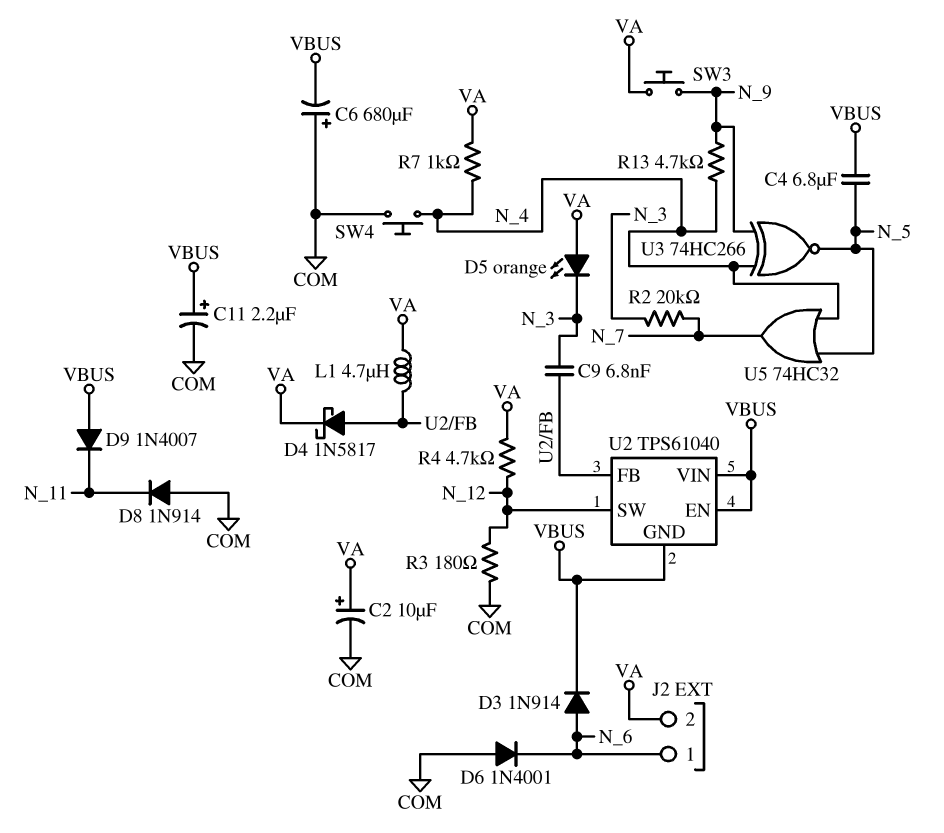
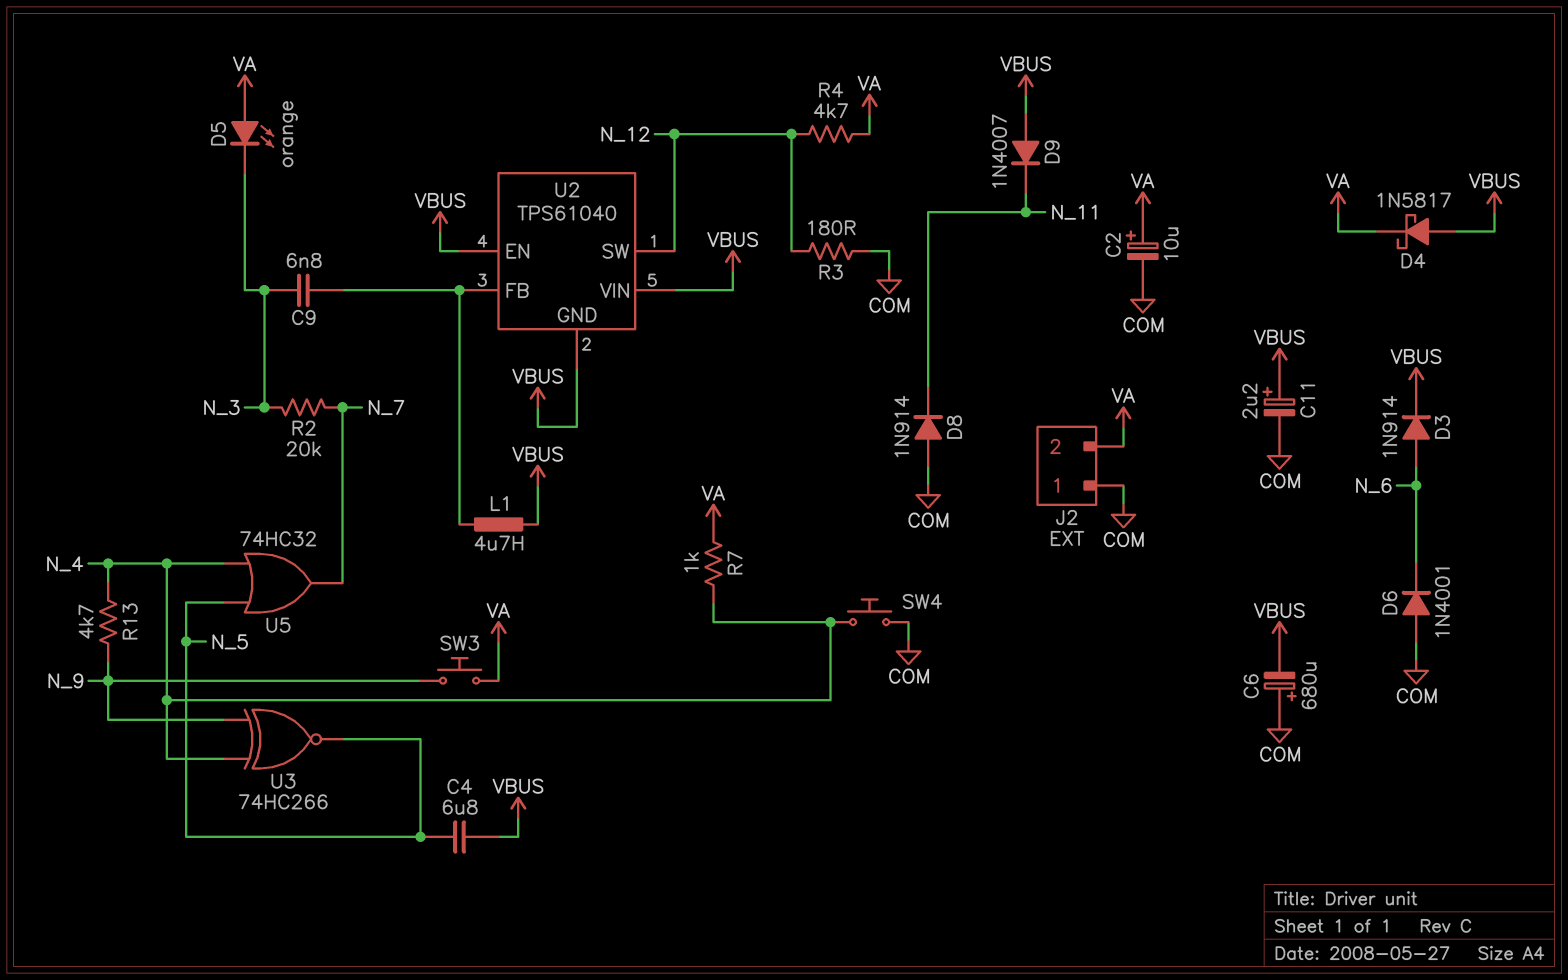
D4: schottky 1N5817 (A U2/FB, K VA) -> schottky 1N5817 (A VBUS, K VA)
J2 pin 1: N_6 -> COM
L1: 4.7uH (U2/FB, VA) -> 4.7uH (U2/FB, VBUS)

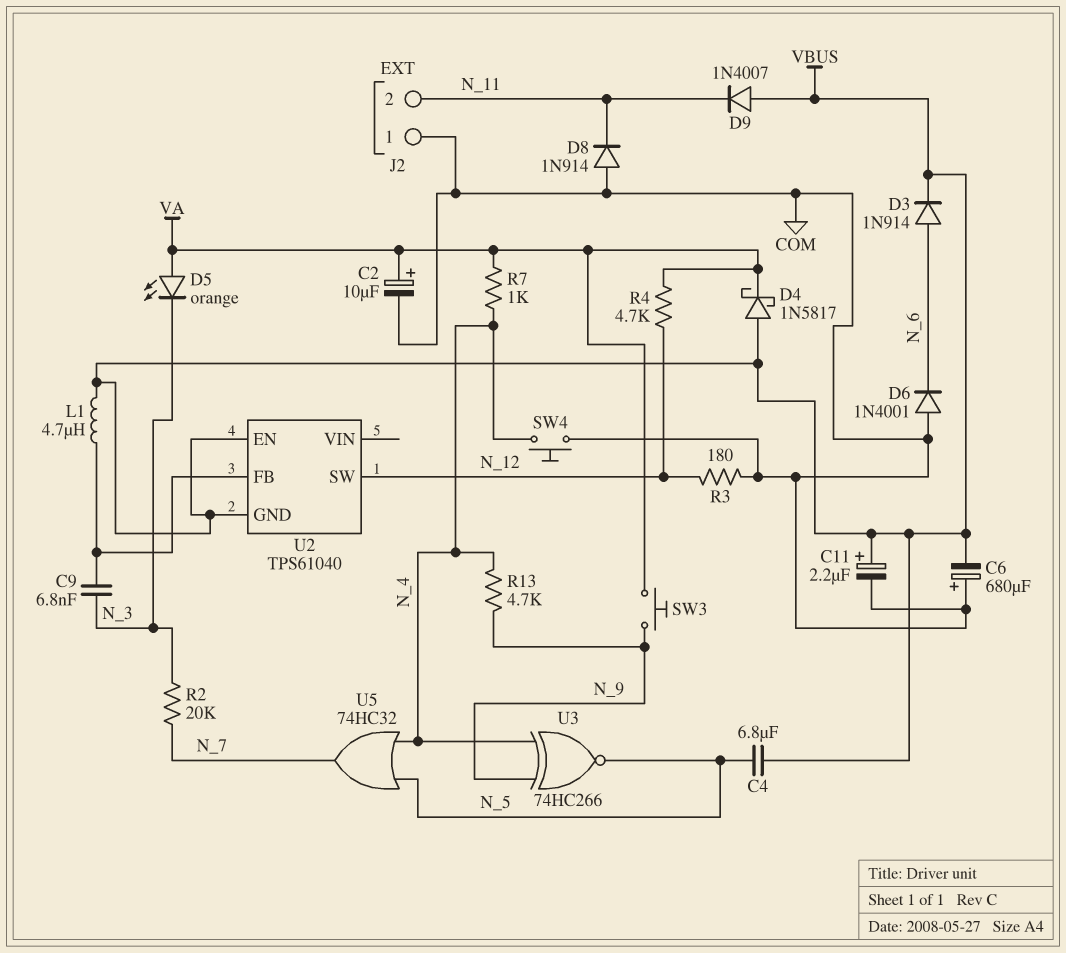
J2 pin 2: VA -> N_11
U2 pin VIN: VBUS -> none

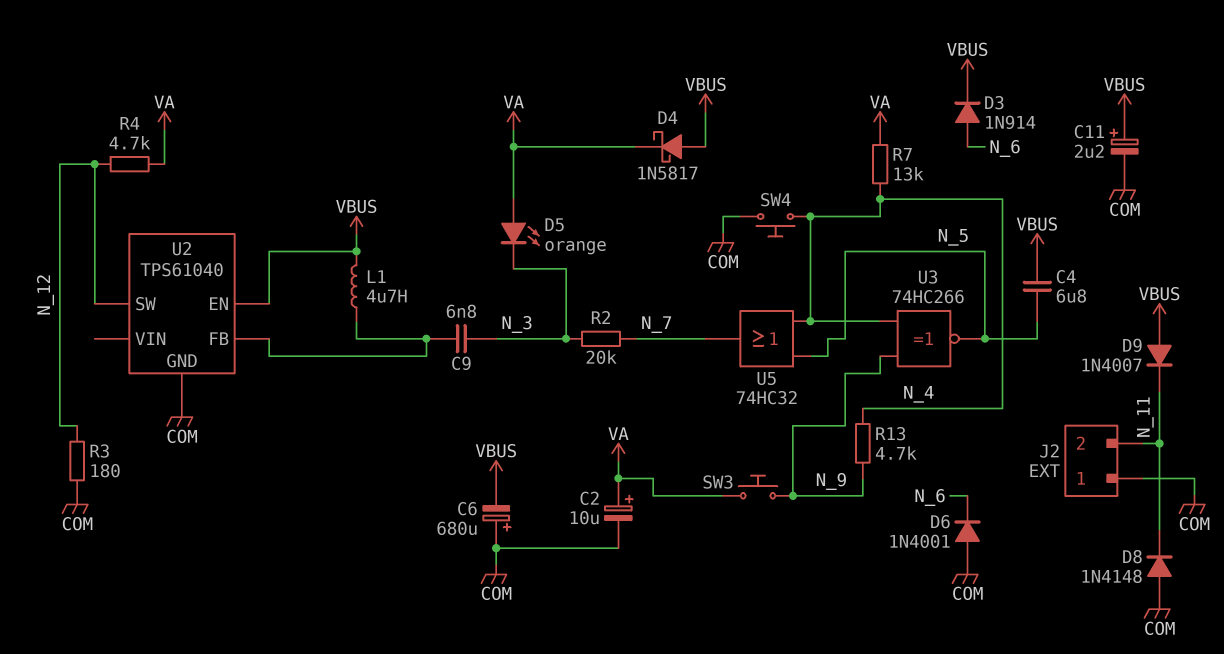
D8: diode 1N914 (A COM, K N_11) -> diode 1N4148 (A COM, K N_11)
R7: 1k (N_4, VA) -> 13k (N_4, VA)
U2 pin GND: VBUS -> COM

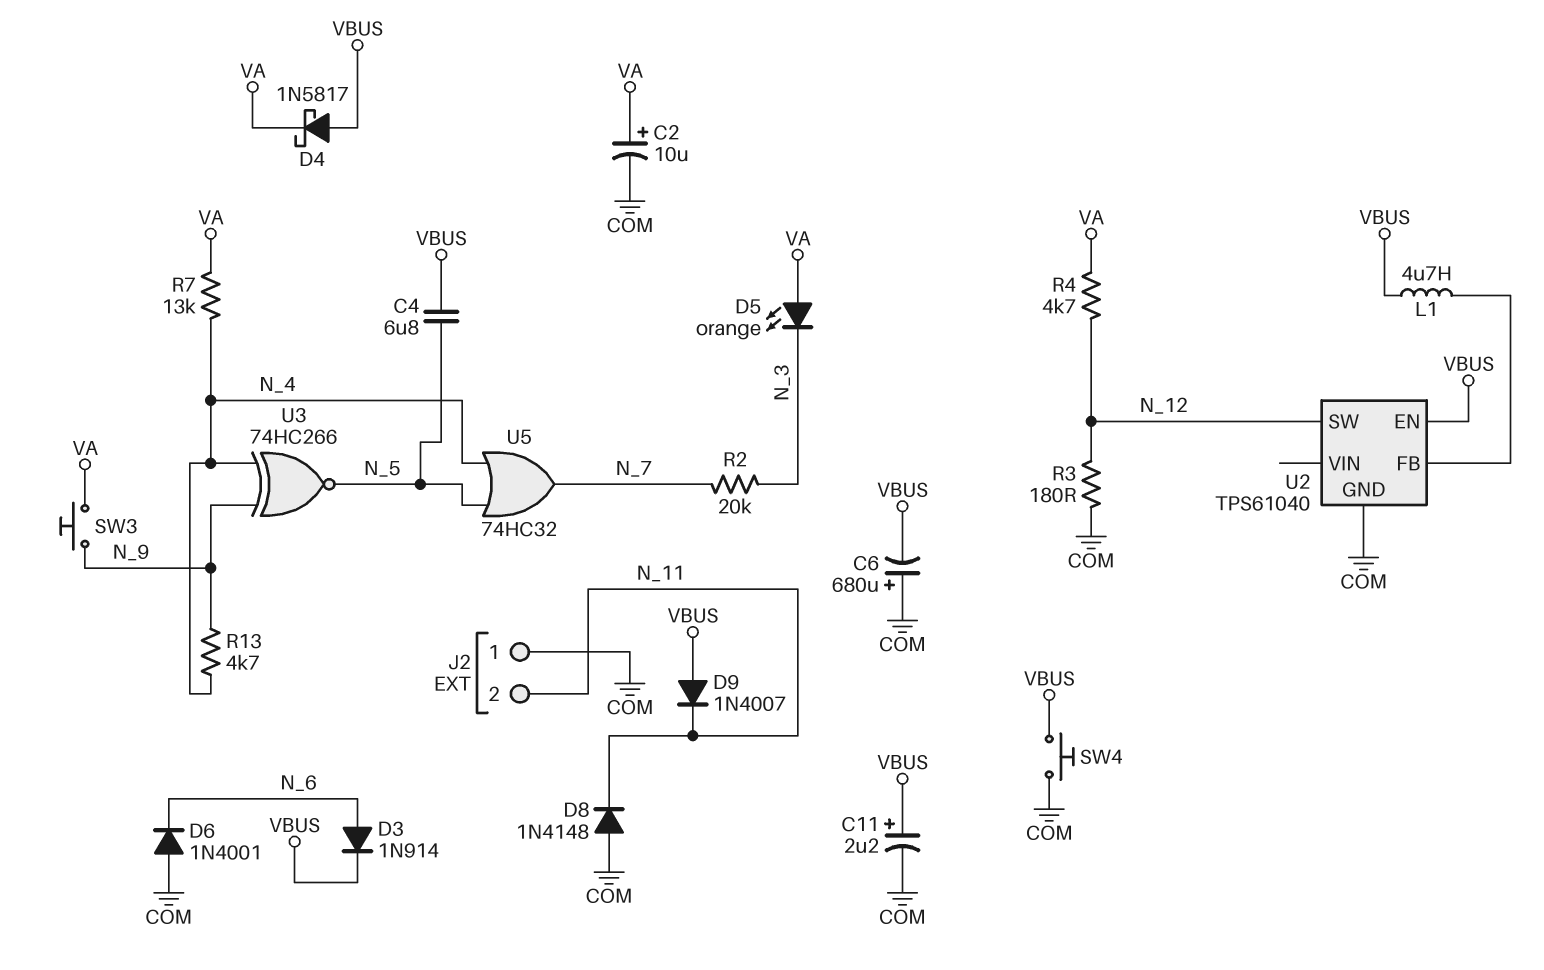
C9: 6.8nF (N_3, U2/FB) -> none
SW4: button (COM, N_4) -> button (COM, VBUS)

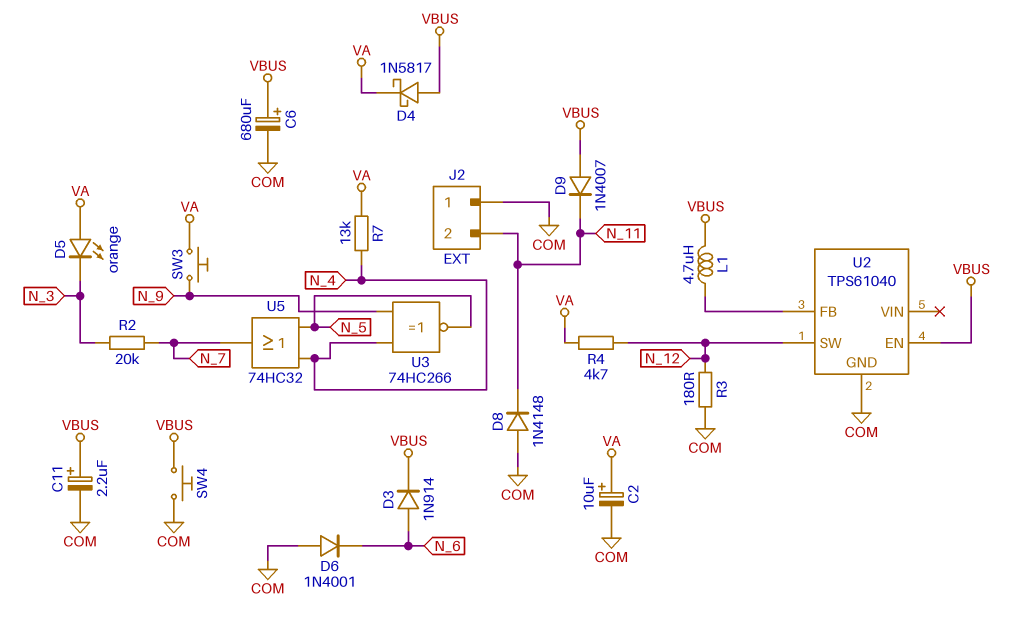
C4: 6.8uF (N_5, VBUS) -> none
C6: 680uF (plus COM, minus VBUS) -> 680uF (plus VBUS, minus COM)
R13: 4.7k (N_4, N_9) -> none

